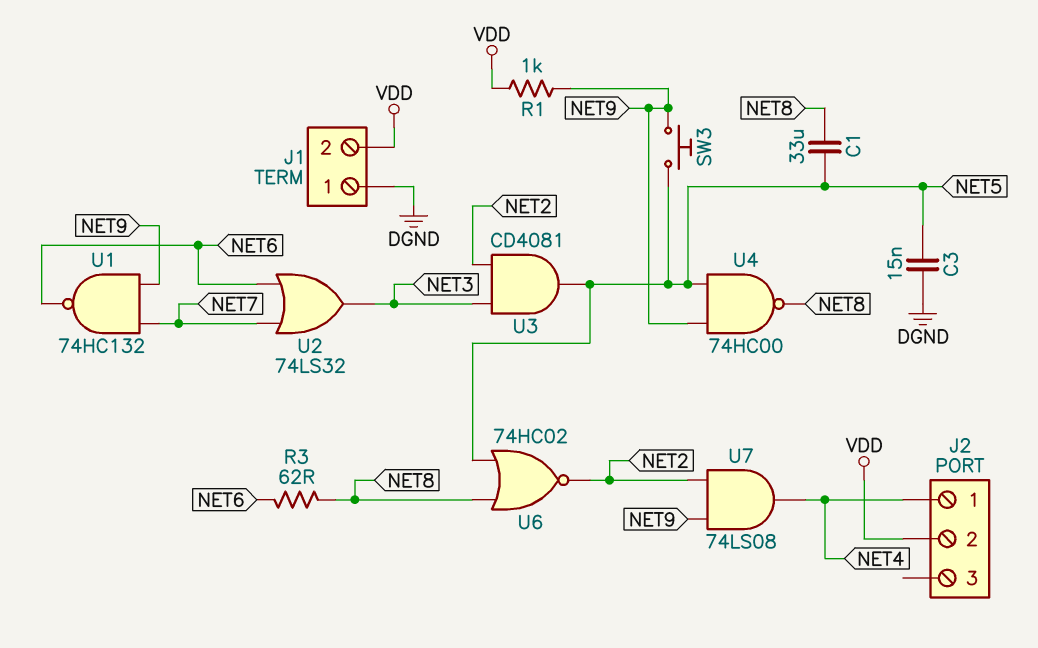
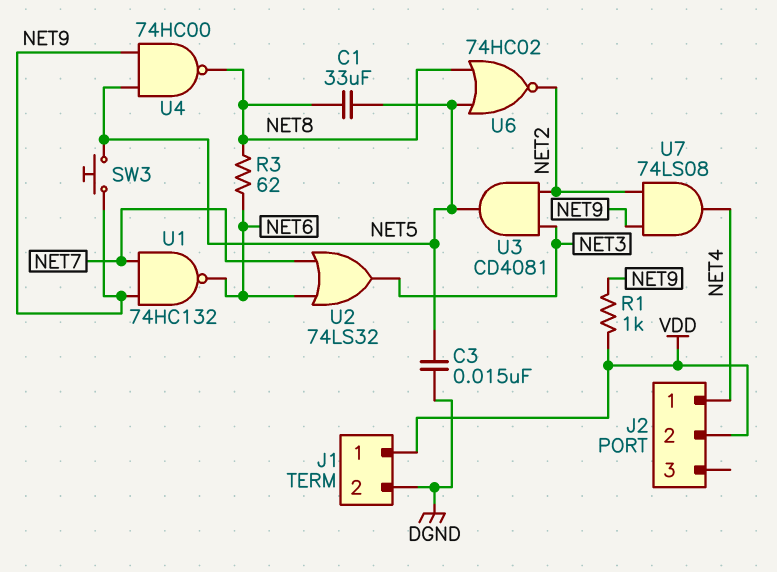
J1 pin 1: DGND -> VDD
J1 pin 2: VDD -> DGND

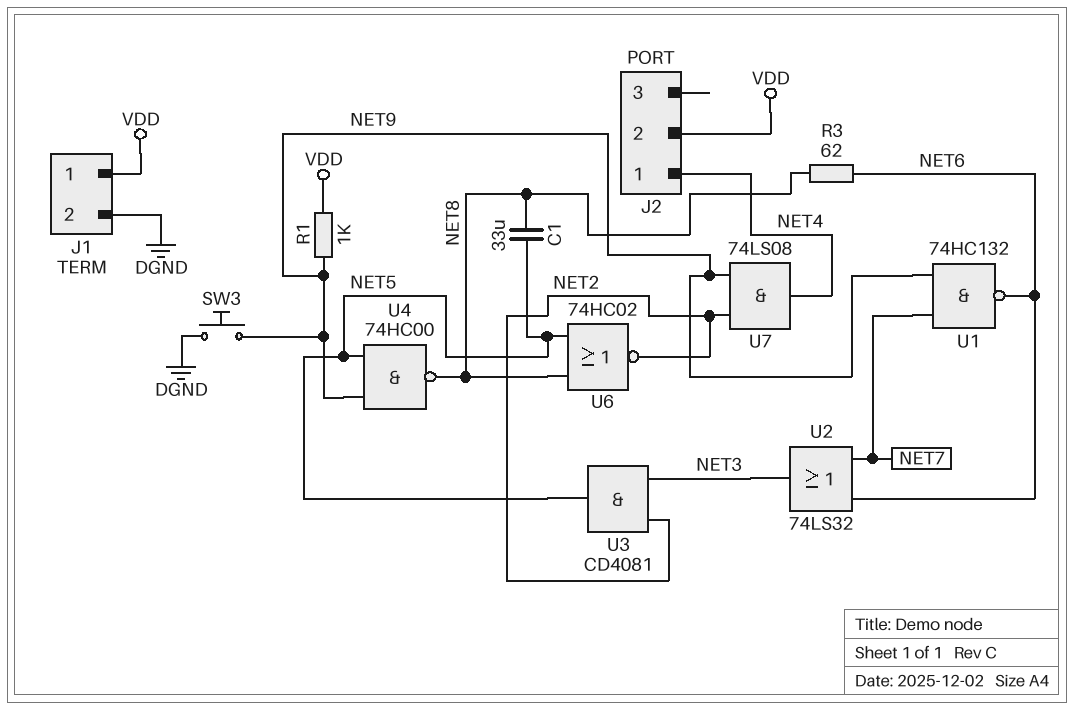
C3: 15nF (DGND, NET5) -> none
SW3: button (NET5, NET9) -> button (DGND, NET9)

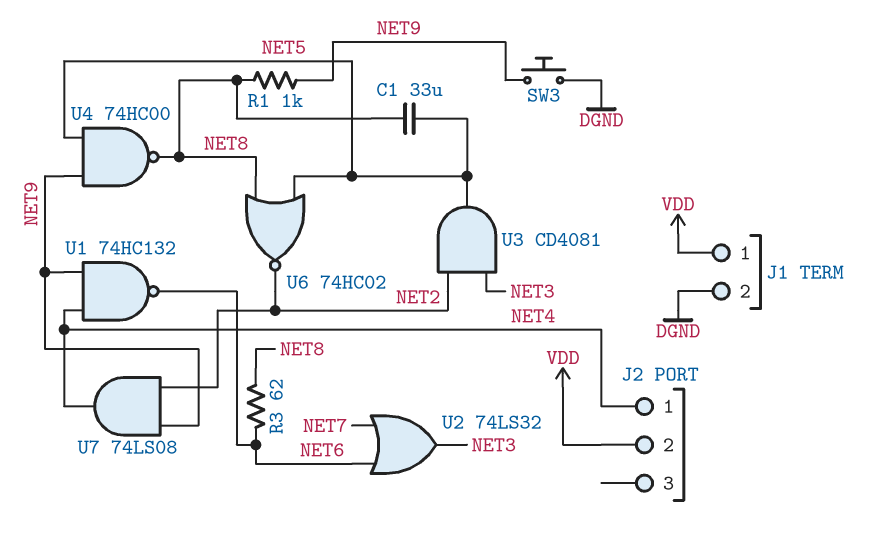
R1: 1k (NET9, VDD) -> 1k (NET8, NET9)
U1: NAND 74HC132 (in NET7, in NET9, out NET6) -> NAND 74HC132 (in NET4, in NET9, out NET6)

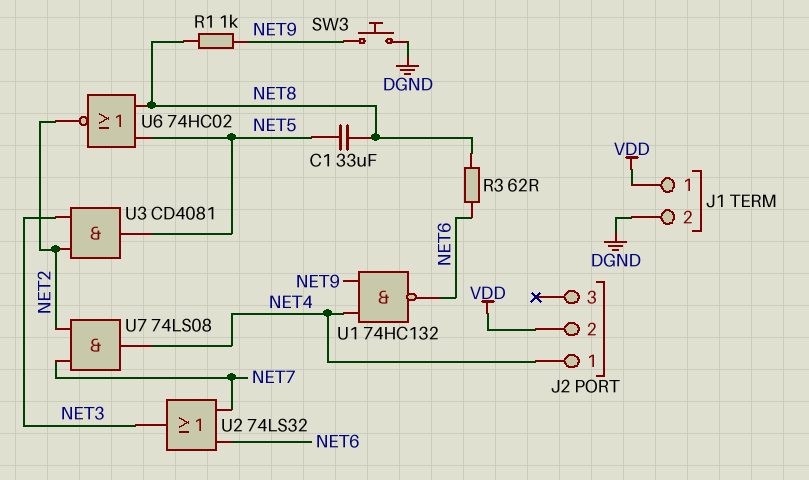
U4: NAND 74HC00 (in NET5, in NET9, out NET8) -> none
U7: AND 74LS08 (in NET2, in NET9, out NET4) -> AND 74LS08 (in NET2, in NET7, out NET4)

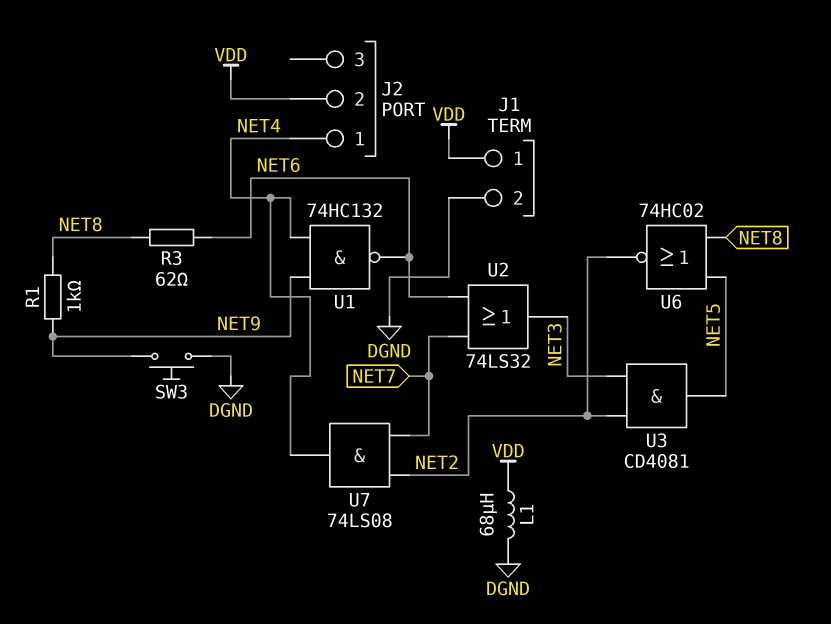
C1: 33uF (NET5, NET8) -> none
L1: none -> 68uH (DGND, VDD)

